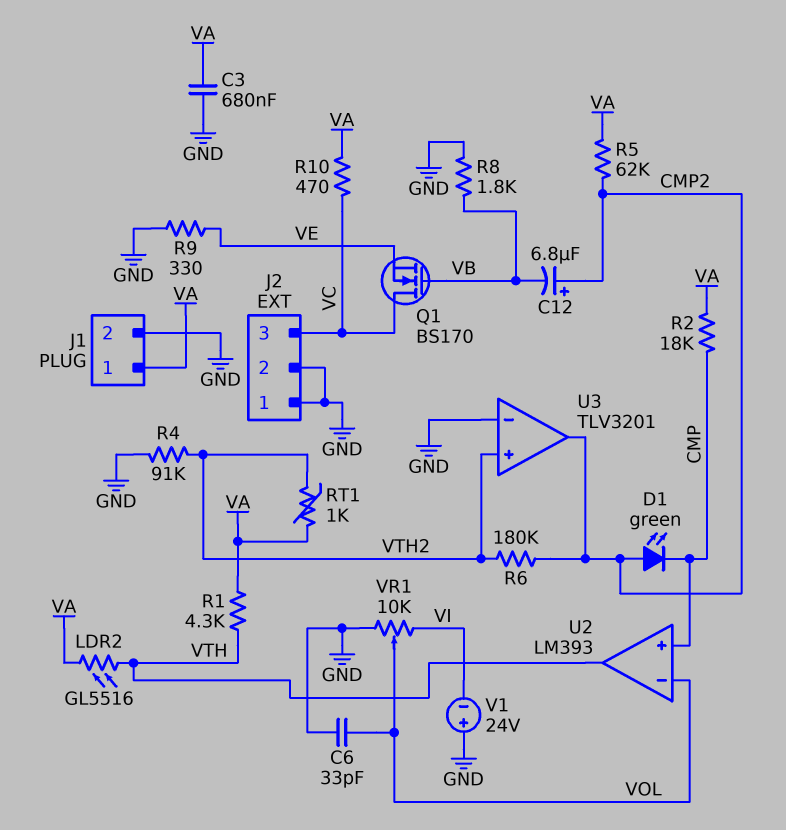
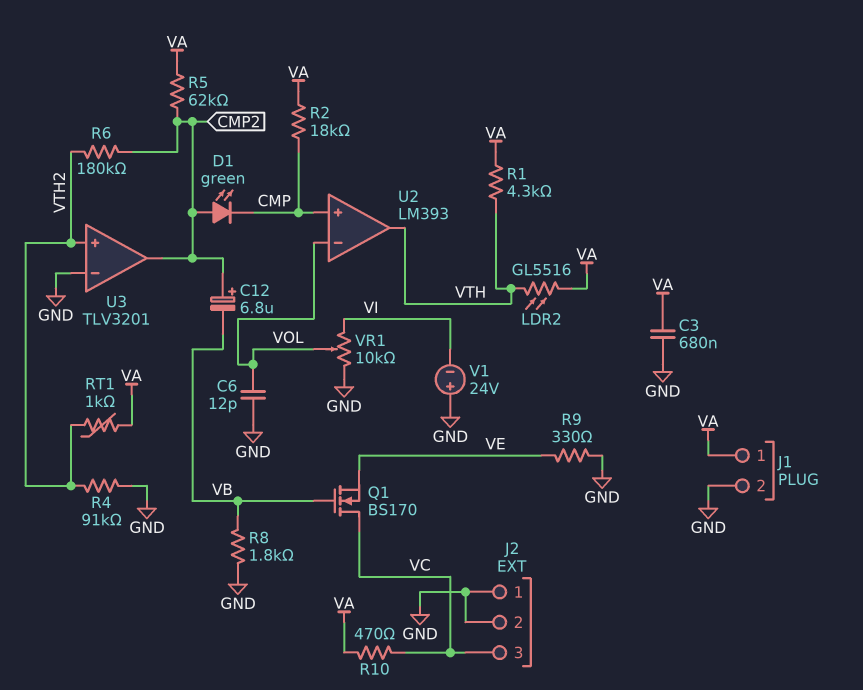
C6: 33pF (GND, VOL) -> 12pF (GND, VOL)

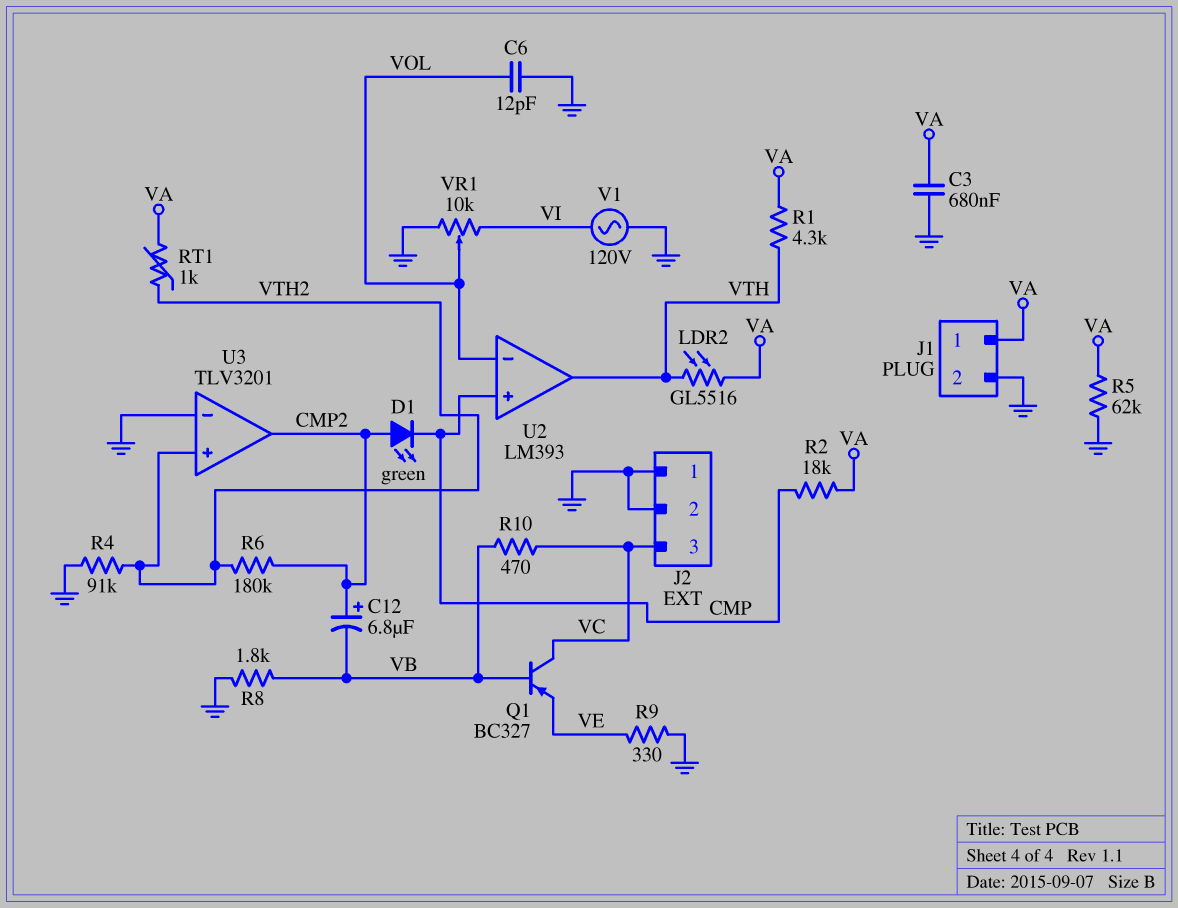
Q1: NMOS BS170 (G VB, D VC, S VE) -> PNP BC327 (B VB, C VC, E VE)
R5: 62k (CMP2, VA) -> 62k (GND, VA)
R10: 470 (VA, VC) -> 470 (VB, VC)
V1: 24V (plus GND, minus VI) -> AC 120V (GND, VI)

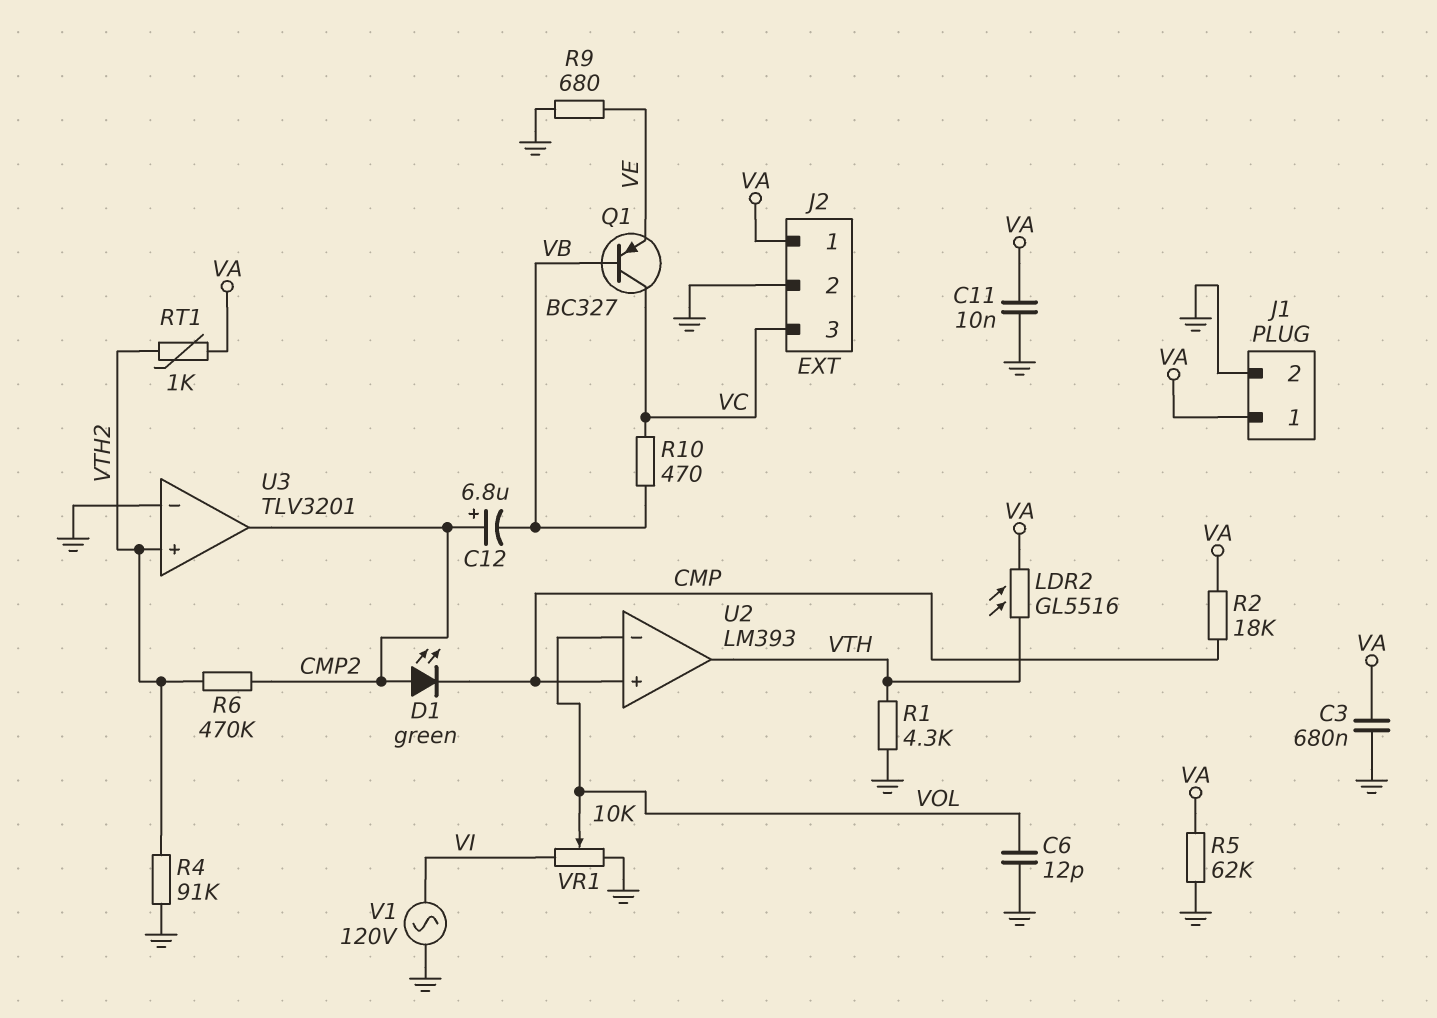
C11: none -> 10nF (GND, VA)
J2 pin 1: GND -> VA
R1: 4.3k (VA, VTH) -> 4.3k (GND, VTH)
R6: 180k (CMP2, VTH2) -> 470k (CMP2, VTH2)
R8: 1.8k (GND, VB) -> none
R9: 330 (GND, VE) -> 680 (GND, VE)

